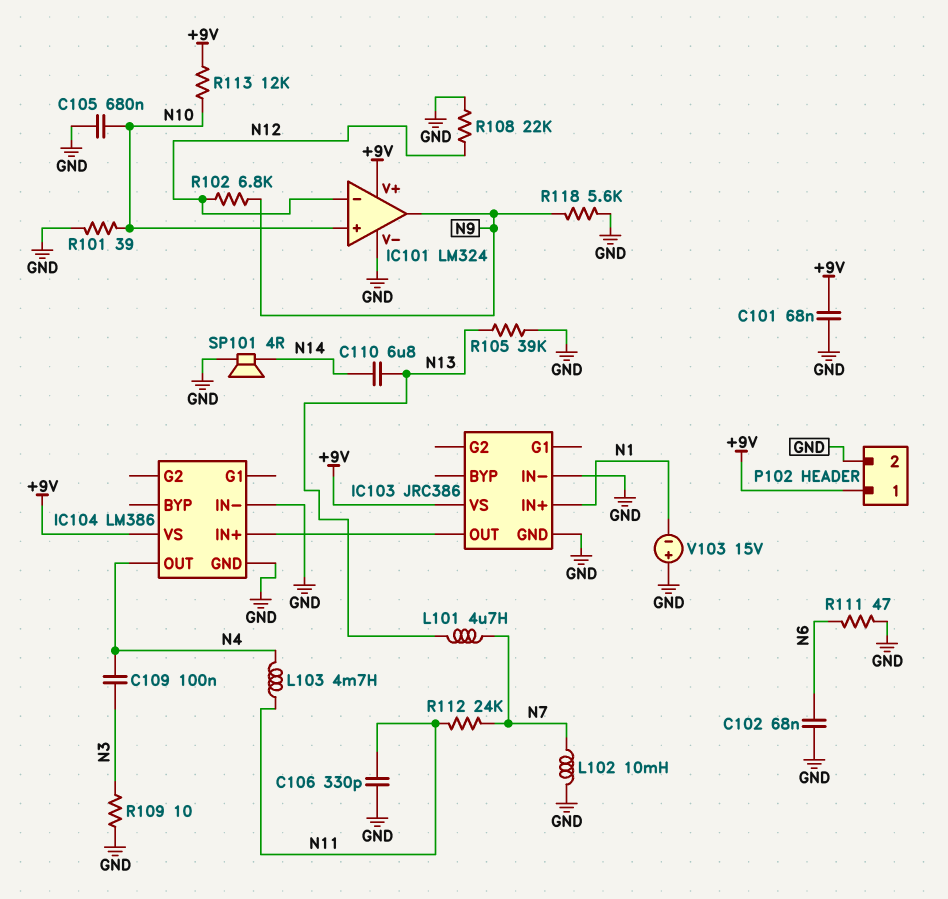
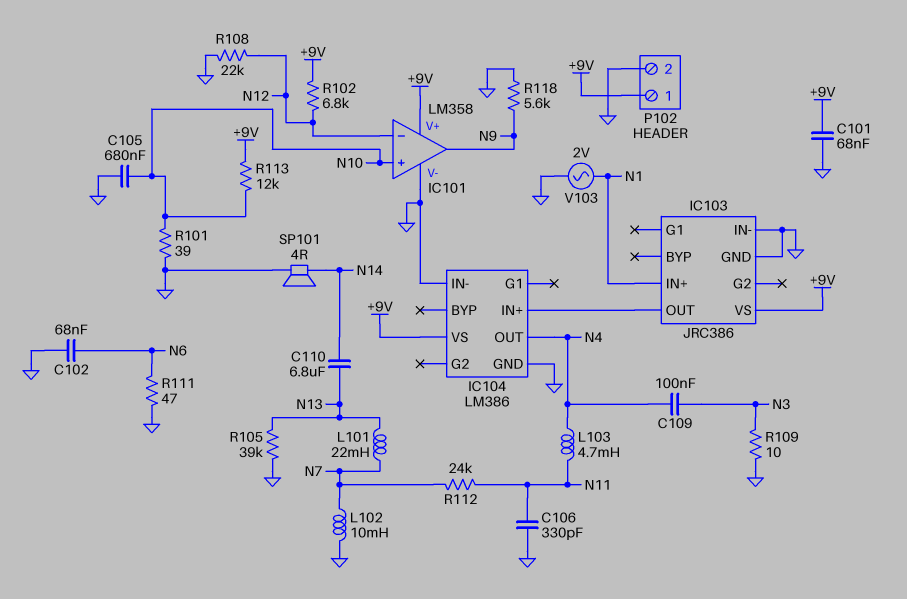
IC101: LM324 -> LM358
L101: 4.7uH (N7, N13) -> 22mH (N7, N13)
R102: 6.8k (N9, N12) -> 6.8k (+9V, N12)
V103: 15V (plus GND, minus N1) -> AC 2V (GND, N1)

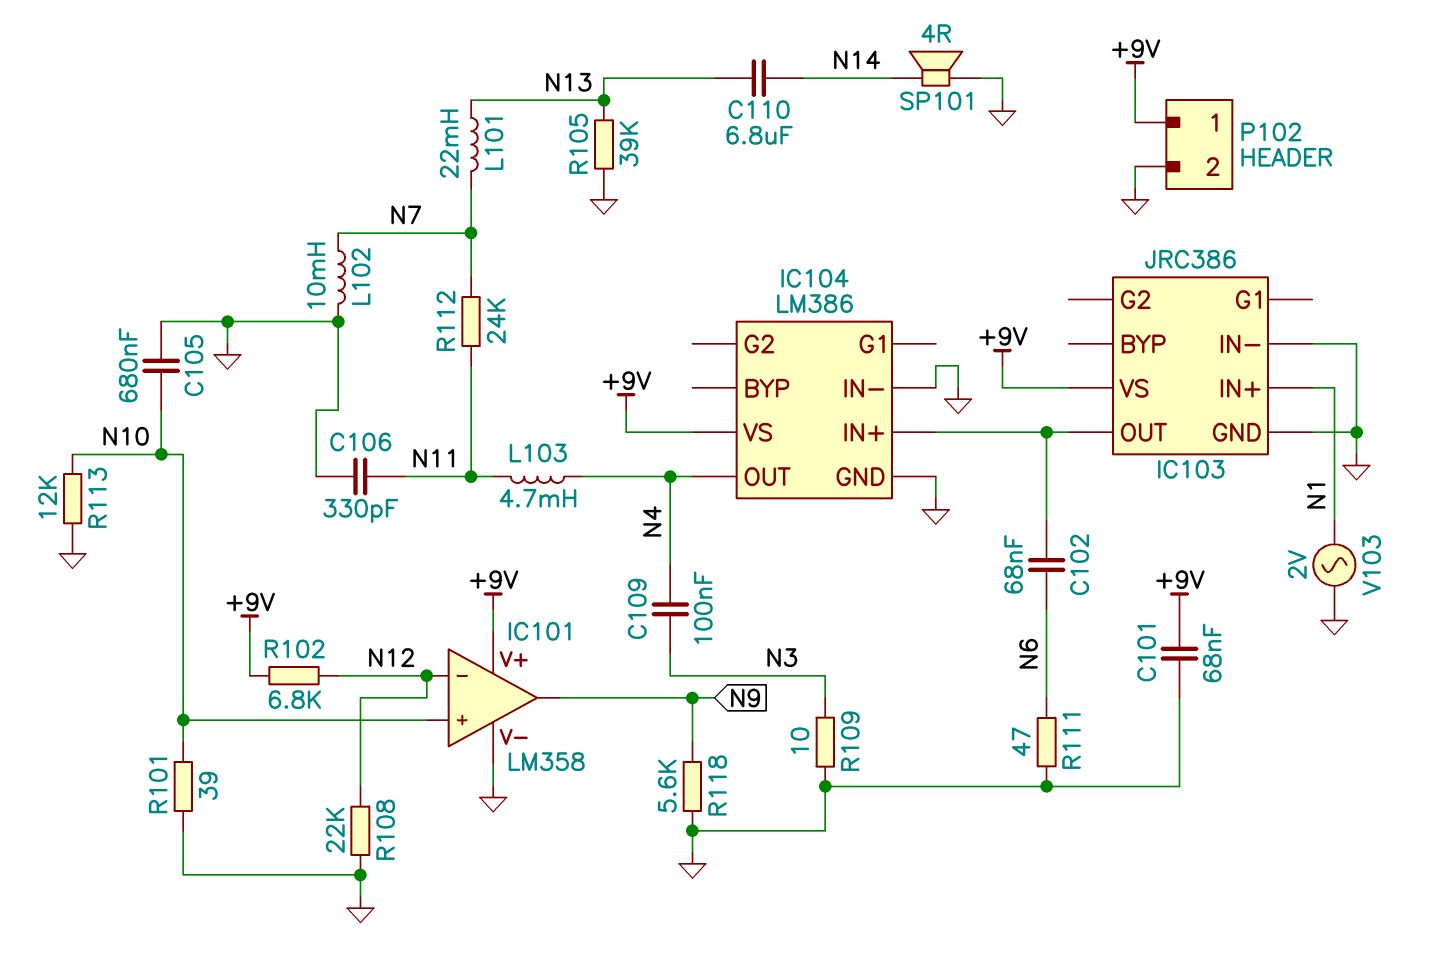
C102: 68nF (GND, N6) -> 68nF (IC103/OUT, N6)
R113: 12k (+9V, N10) -> 12k (GND, N10)

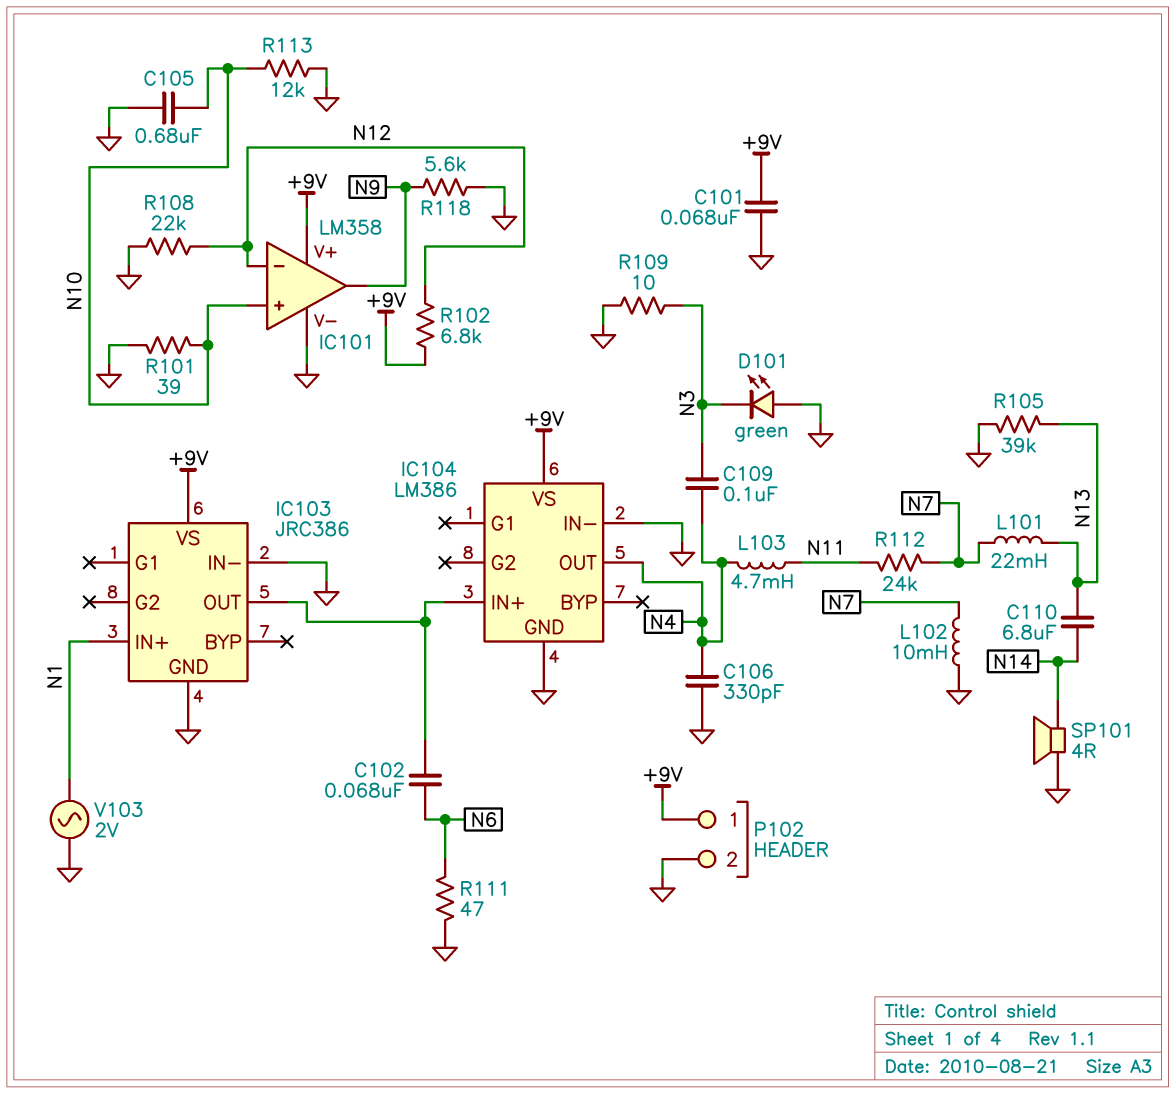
C106: 330pF (GND, N11) -> 330pF (GND, N4)
D101: none -> LED green (A GND, K N3)

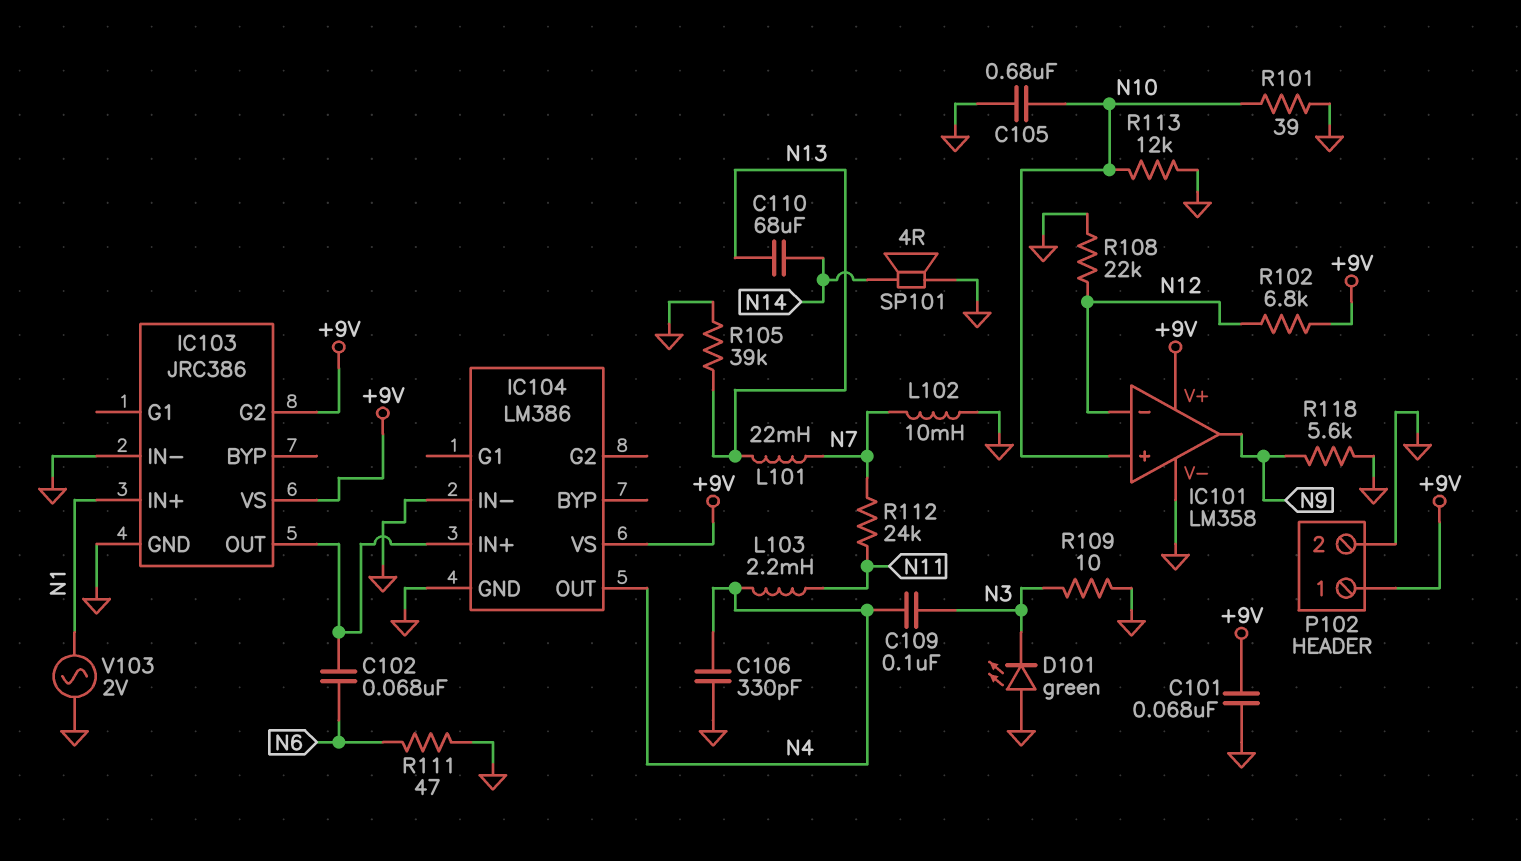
C110: 6.8uF (N13, N14) -> 68uF (N13, N14)
IC103 pin G2: none -> +9V
L103: 4.7mH (N4, N11) -> 2.2mH (N4, N11)

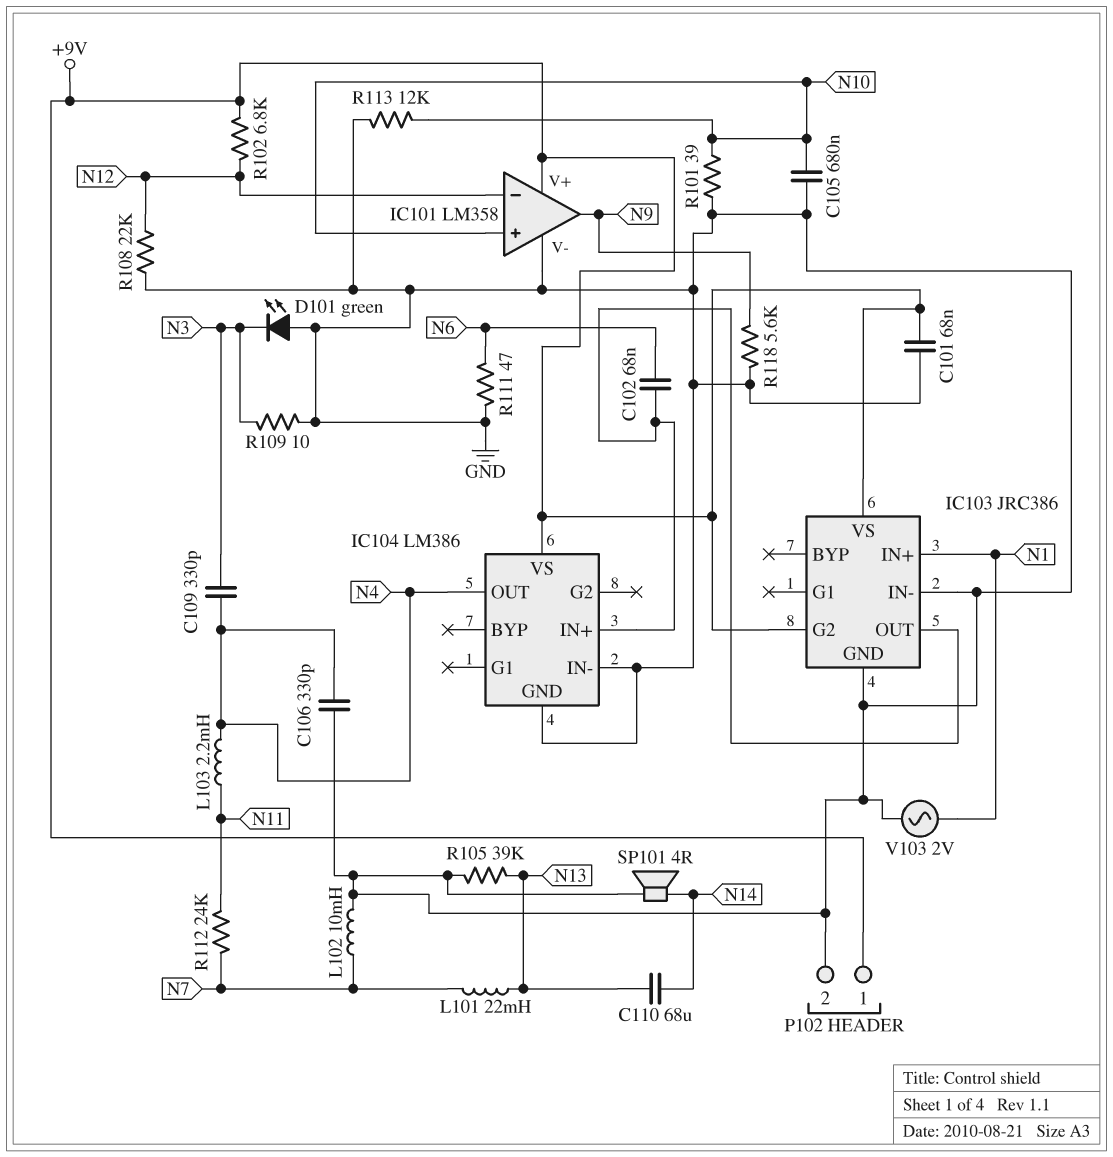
C109: 100nF (N3, N4) -> 330pF (N3, N4)

